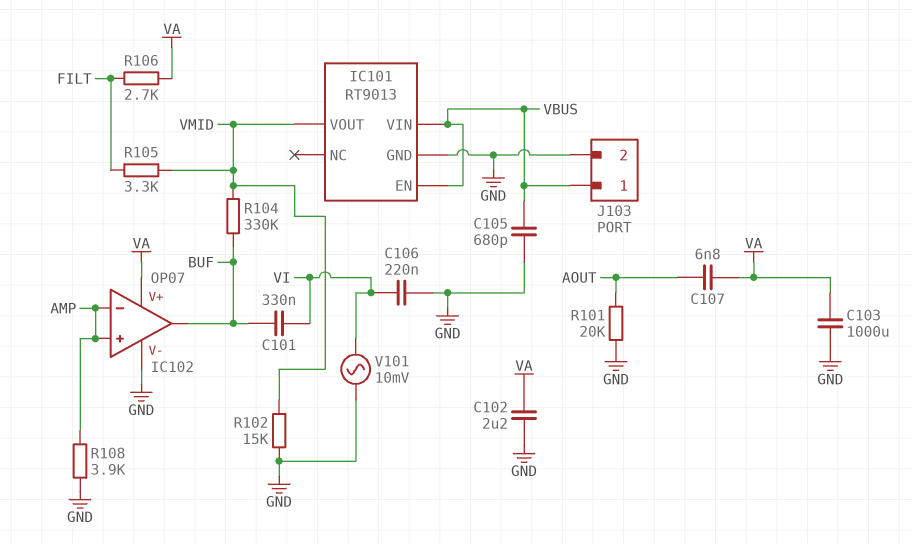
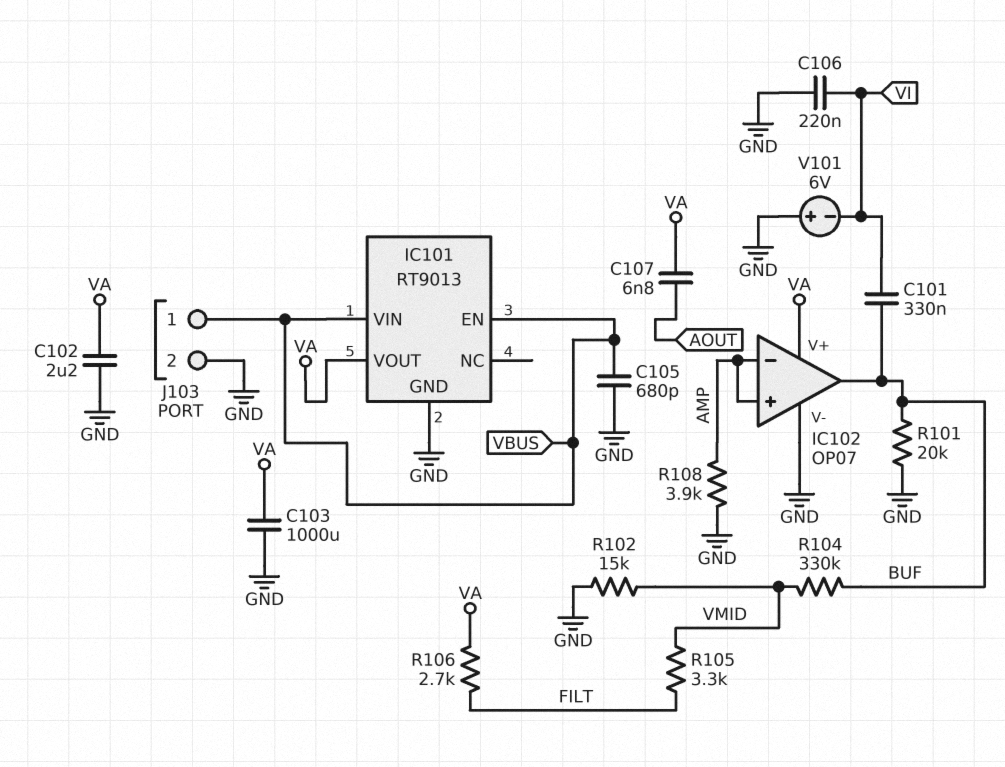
IC101 pin VOUT: VMID -> VA
R101: 20k (AOUT, GND) -> 20k (BUF, GND)
V101: AC 10mV (GND, VI) -> 6V (plus GND, minus VI)

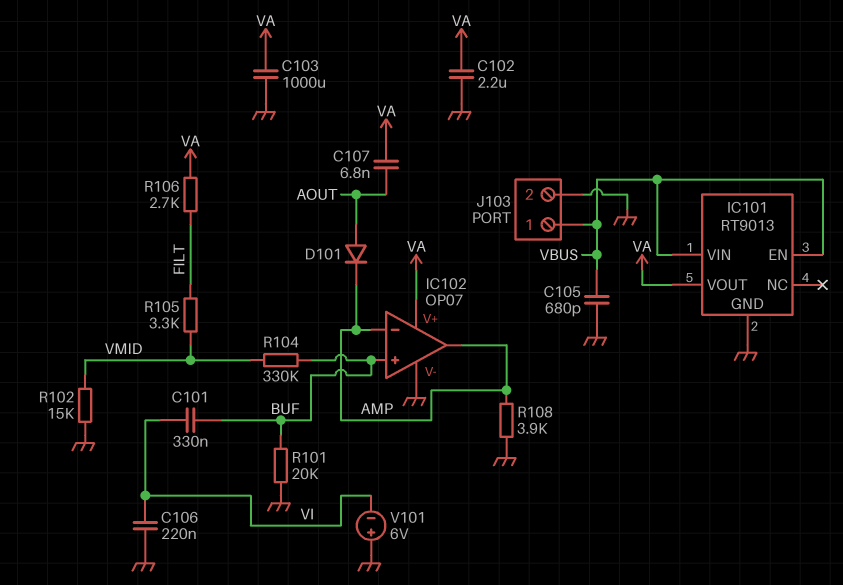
D101: none -> diode (A AOUT, K AMP)
IC102 pin in+: AMP -> BUF
IC102 pin out: BUF -> AMP

